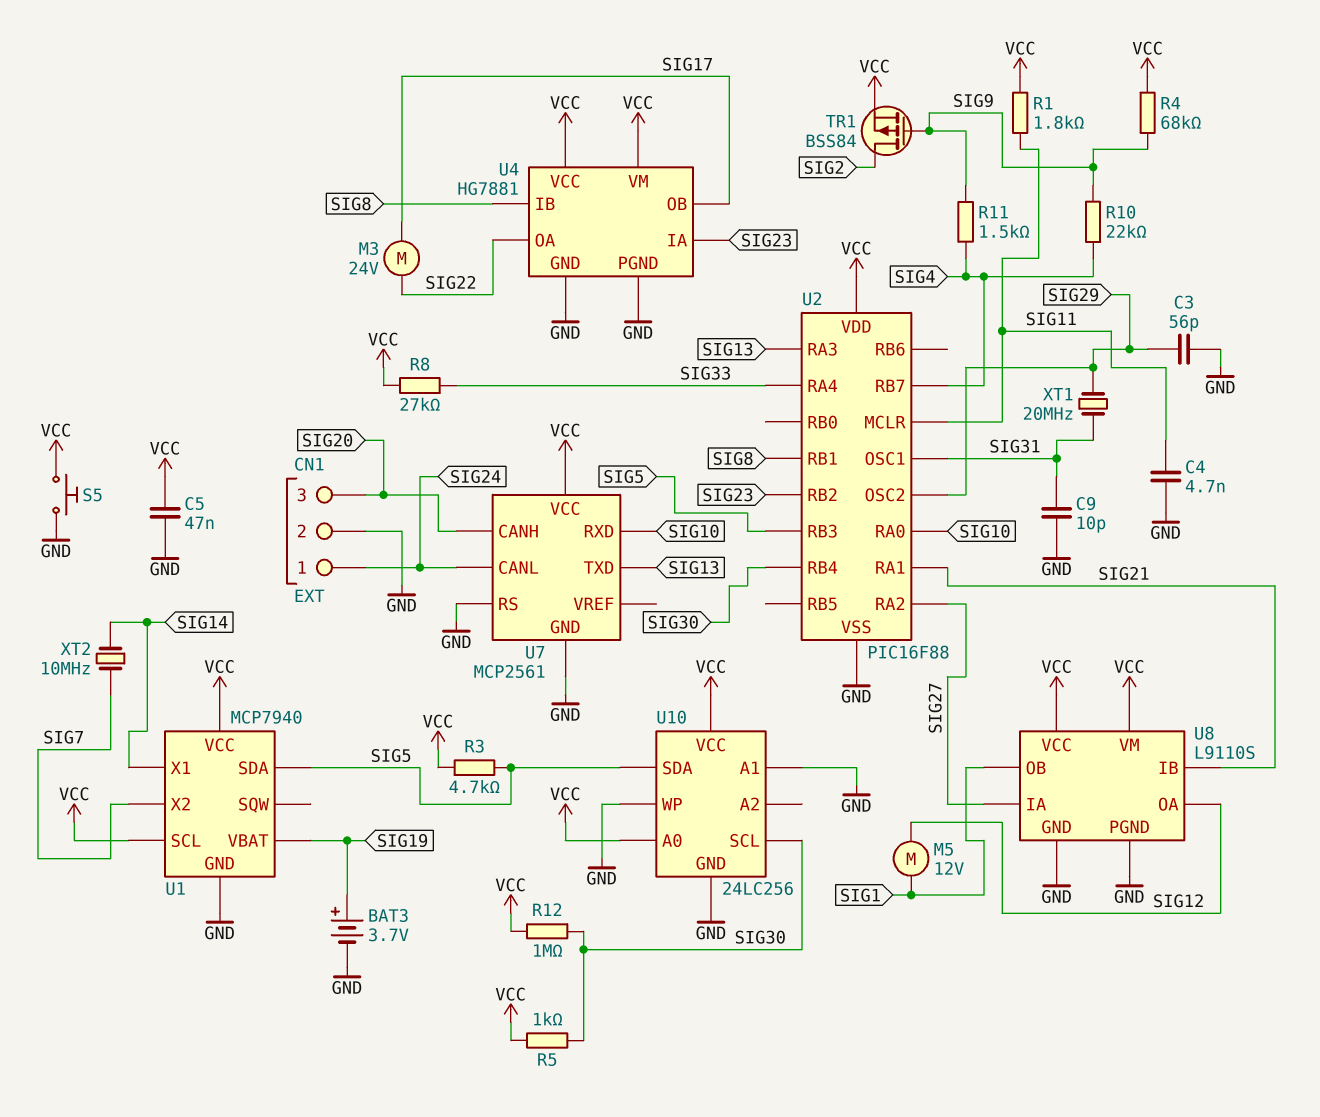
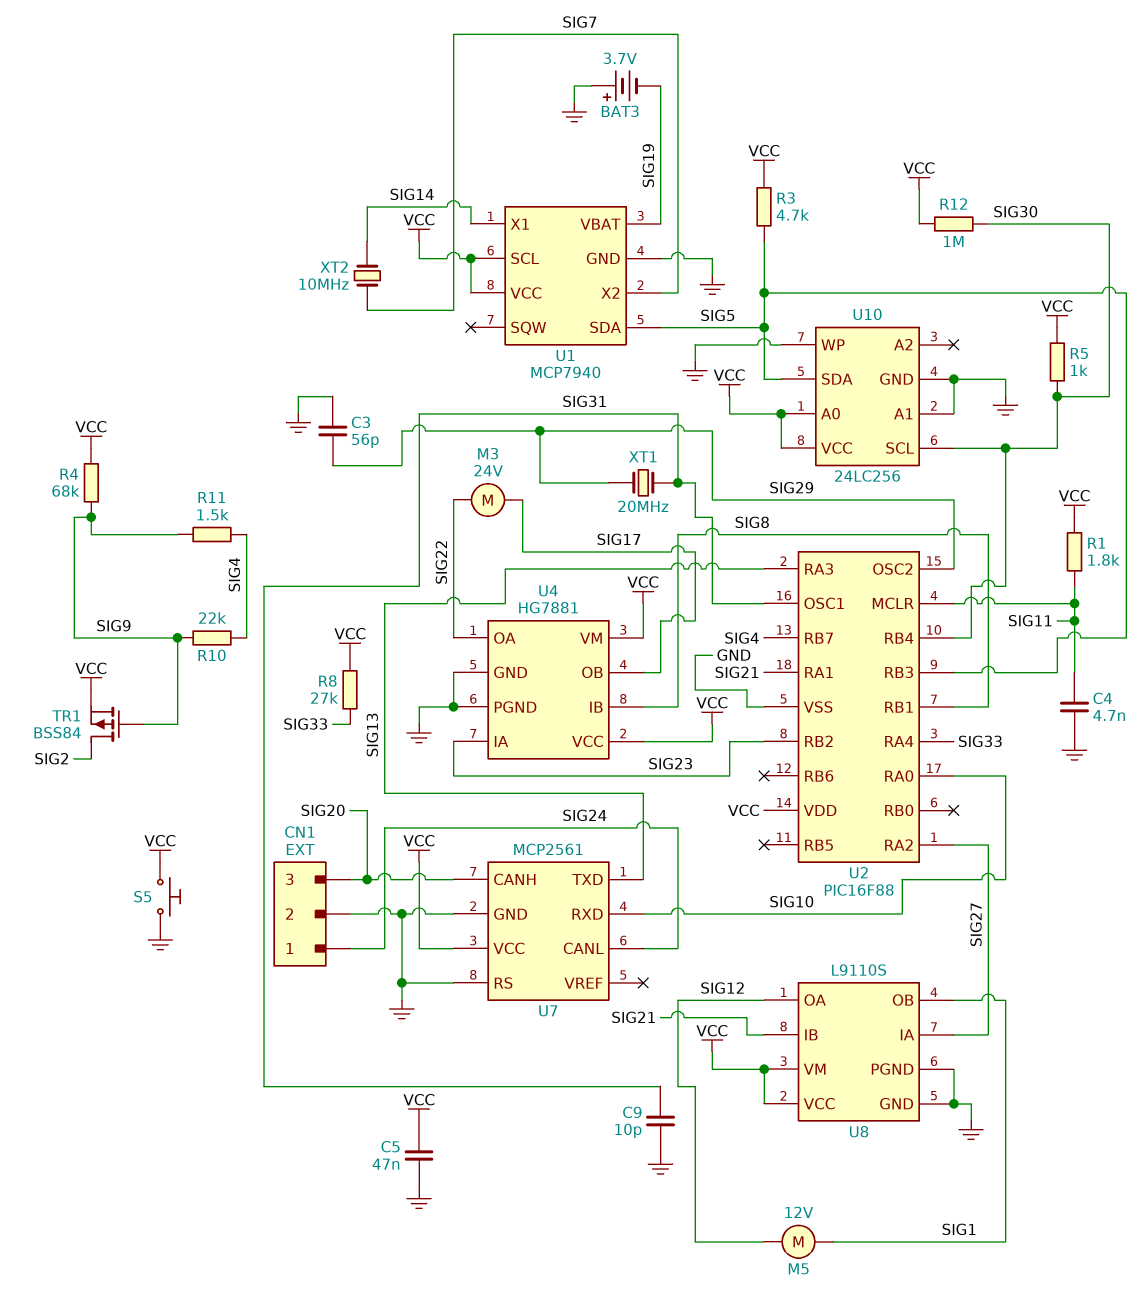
BAT3: 3.7V (plus SIG19, minus GND) -> 3.7V (plus GND, minus SIG19)

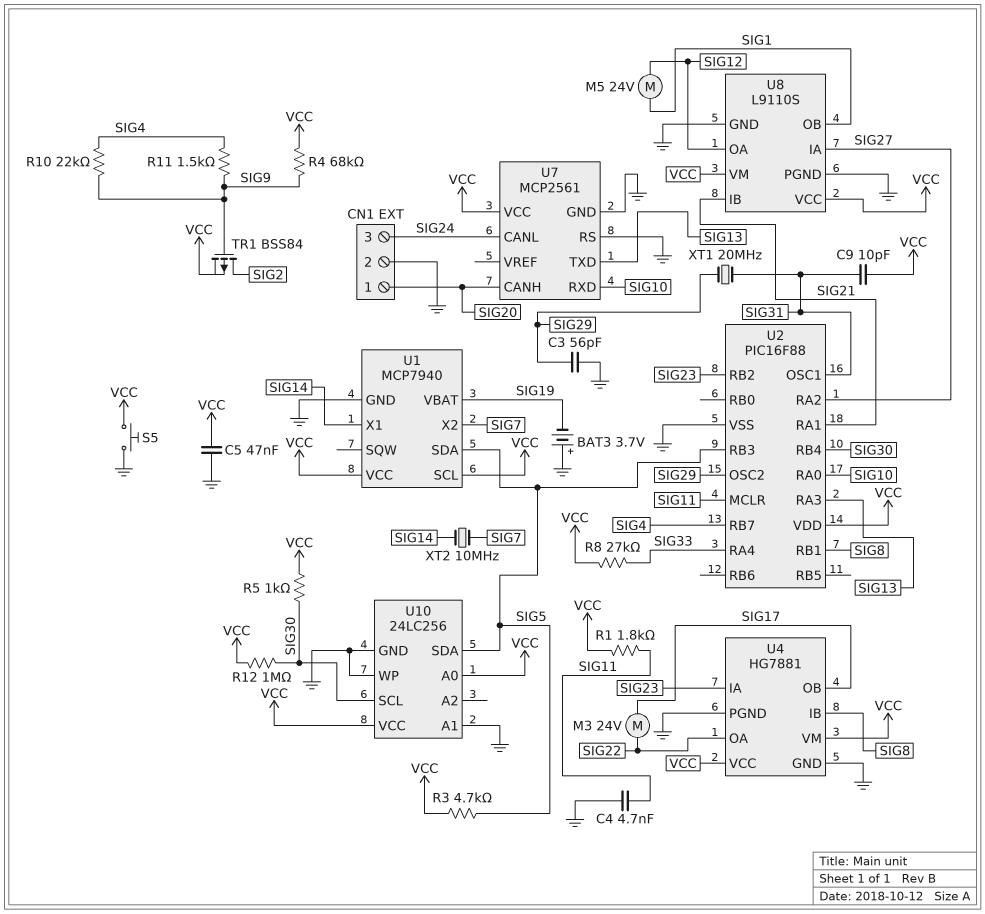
C9: 10pF (GND, SIG31) -> 10pF (SIG31, VCC)
CN1 pin 1: SIG24 -> SIG20
CN1 pin 3: SIG20 -> SIG24
M5: motor 12V (SIG1, SIG12) -> motor 24V (SIG1, SIG12)

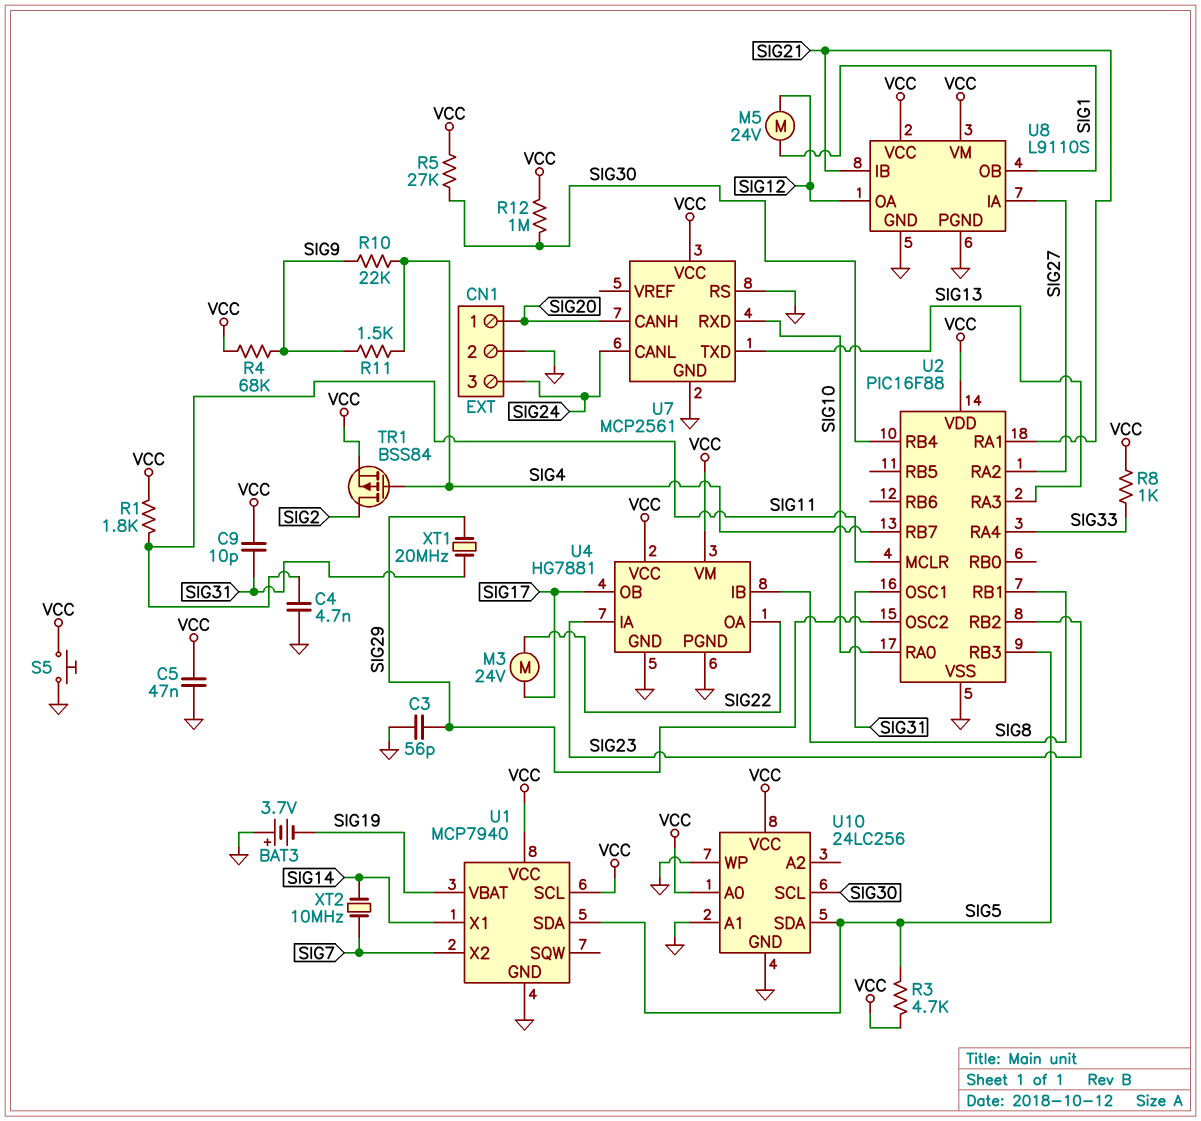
R5: 1k (SIG30, VCC) -> 27k (SIG30, VCC)
R8: 27k (SIG33, VCC) -> 1k (SIG33, VCC)
TR1: PMOS BSS84 (G SIG9, D SIG2, S VCC) -> PMOS BSS84 (G SIG4, D SIG2, S VCC)

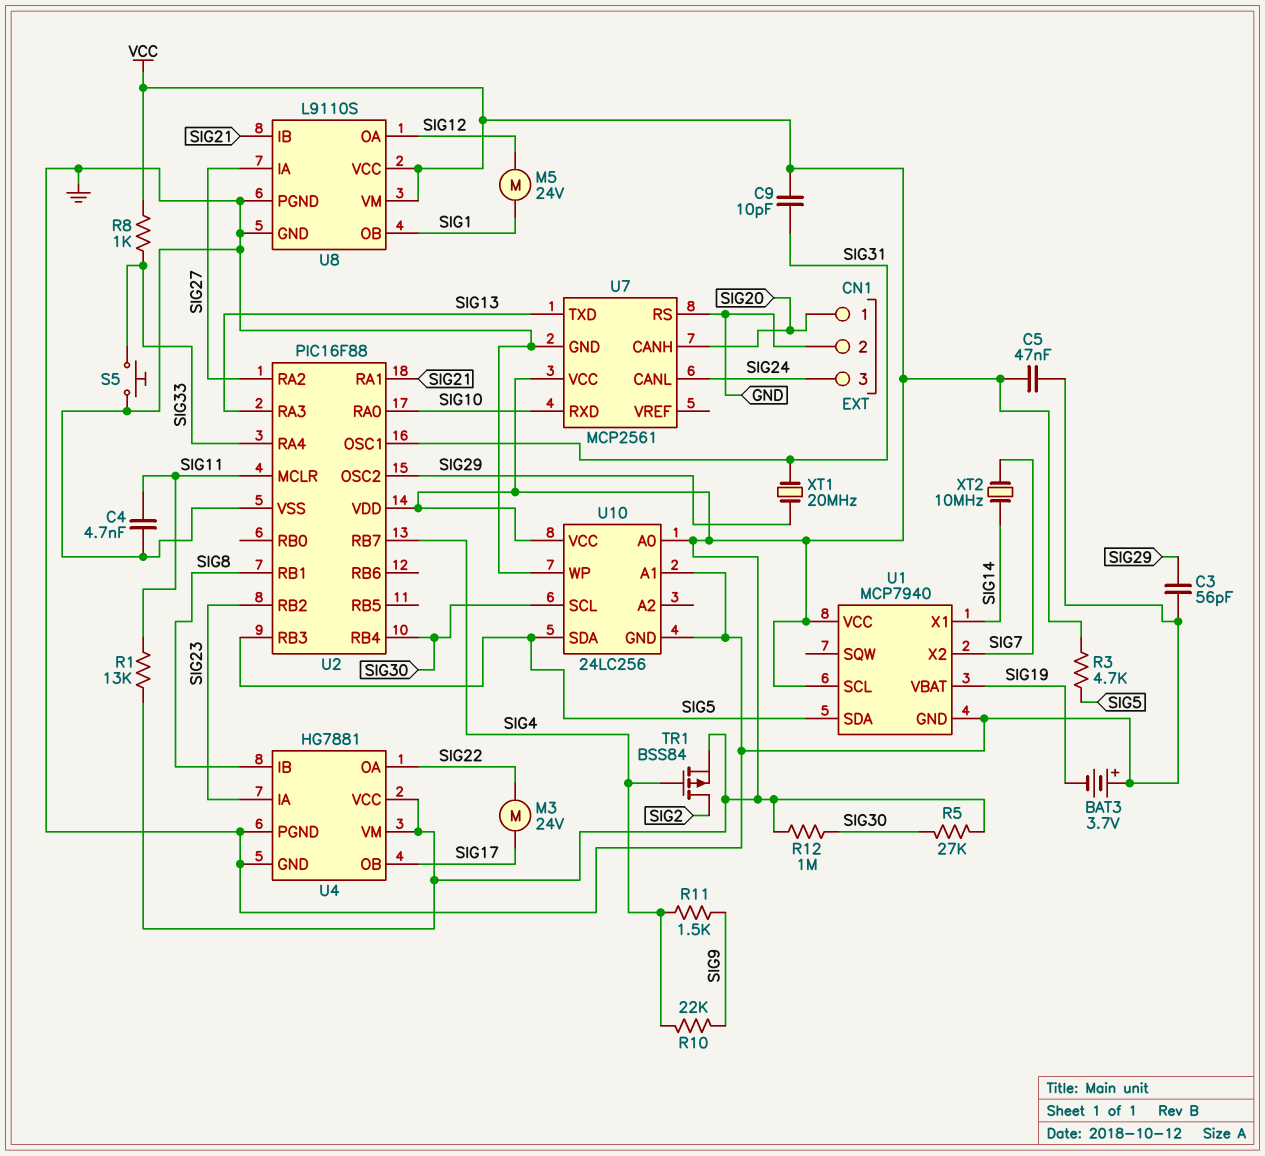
R1: 1.8k (SIG11, VCC) -> 13k (SIG11, VCC)
R4: 68k (SIG9, VCC) -> none
S5: button (GND, VCC) -> button (GND, SIG33)

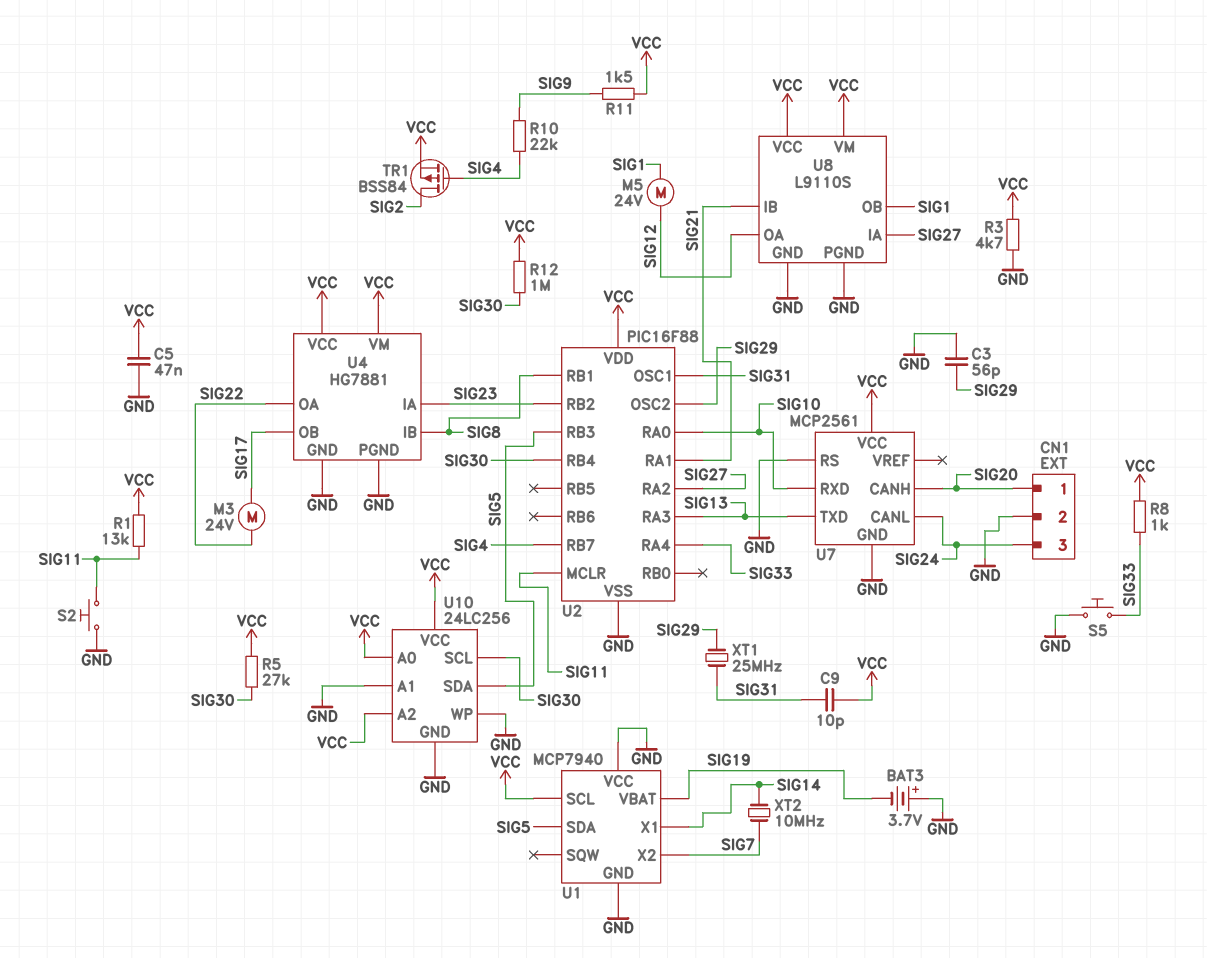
C4: 4.7nF (GND, SIG11) -> none
R3: 4.7k (SIG5, VCC) -> 4.7k (GND, VCC)
R11: 1.5k (SIG4, SIG9) -> 1.5k (SIG9, VCC)
S2: none -> button (GND, SIG11)
U1 pin VCC: VCC -> GND
U10 pin A2: none -> VCC
XT1: 20MHz (SIG29, SIG31) -> 25MHz (SIG29, SIG31)

